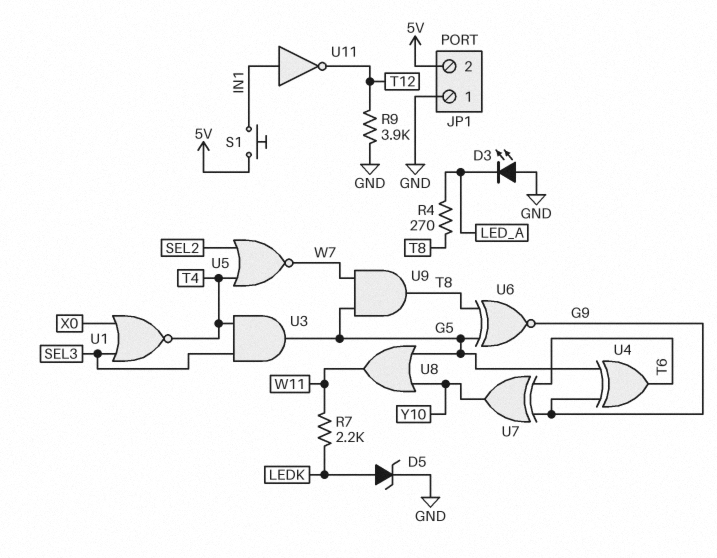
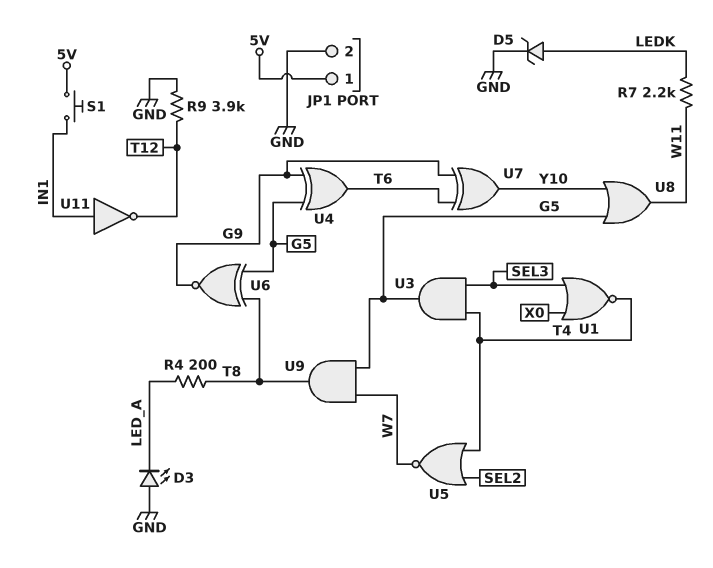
JP1 pin 1: GND -> 5V
JP1 pin 2: 5V -> GND
R4: 270 (LED_A, T8) -> 200 (LED_A, T8)

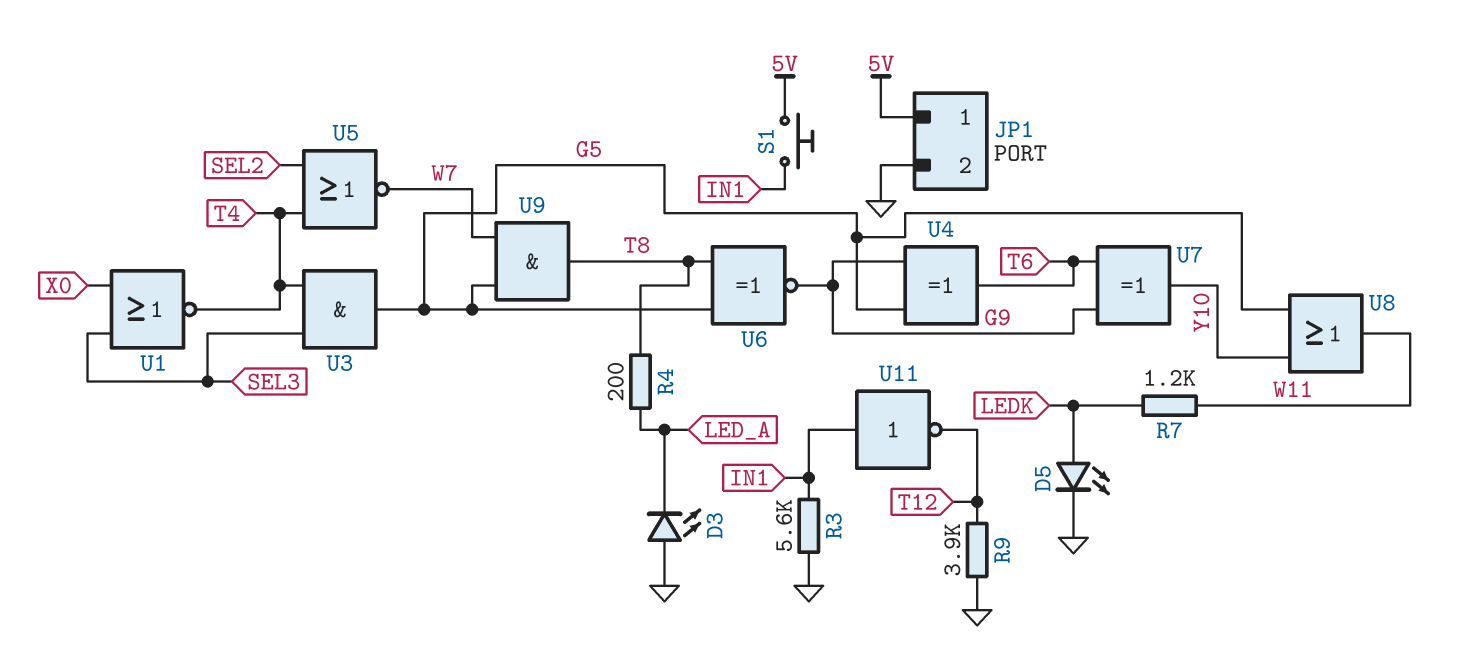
D5: zener (A LEDK, K GND) -> LED (A LEDK, K GND)
R3: none -> 5.6k (GND, IN1)
R7: 2.2k (LEDK, W11) -> 1.2k (LEDK, W11)

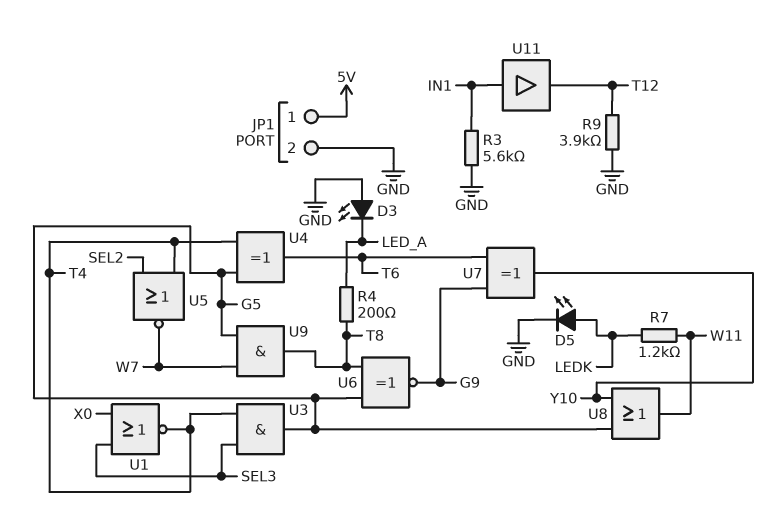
S1: button (5V, IN1) -> none
U4: XOR (in G5, in G9, out T6) -> XOR (in G5, in T4, out T6)
U11: NOT (in IN1, out T12) -> buffer (in IN1, out T12)

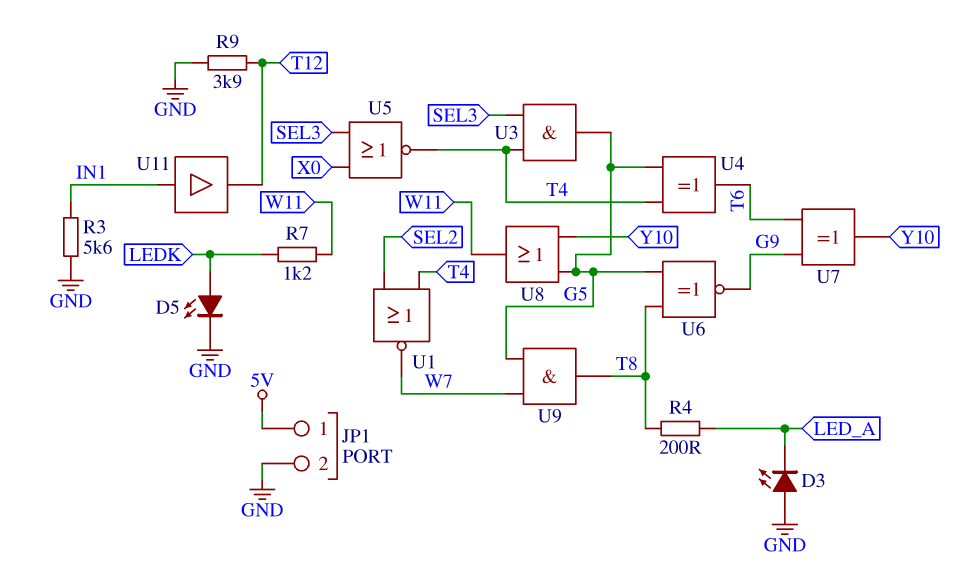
U1: NOR (in SEL3, in X0, out T4) -> NOR (in SEL2, in T4, out W7)
U5: NOR (in SEL2, in T4, out W7) -> NOR (in SEL3, in X0, out T4)

